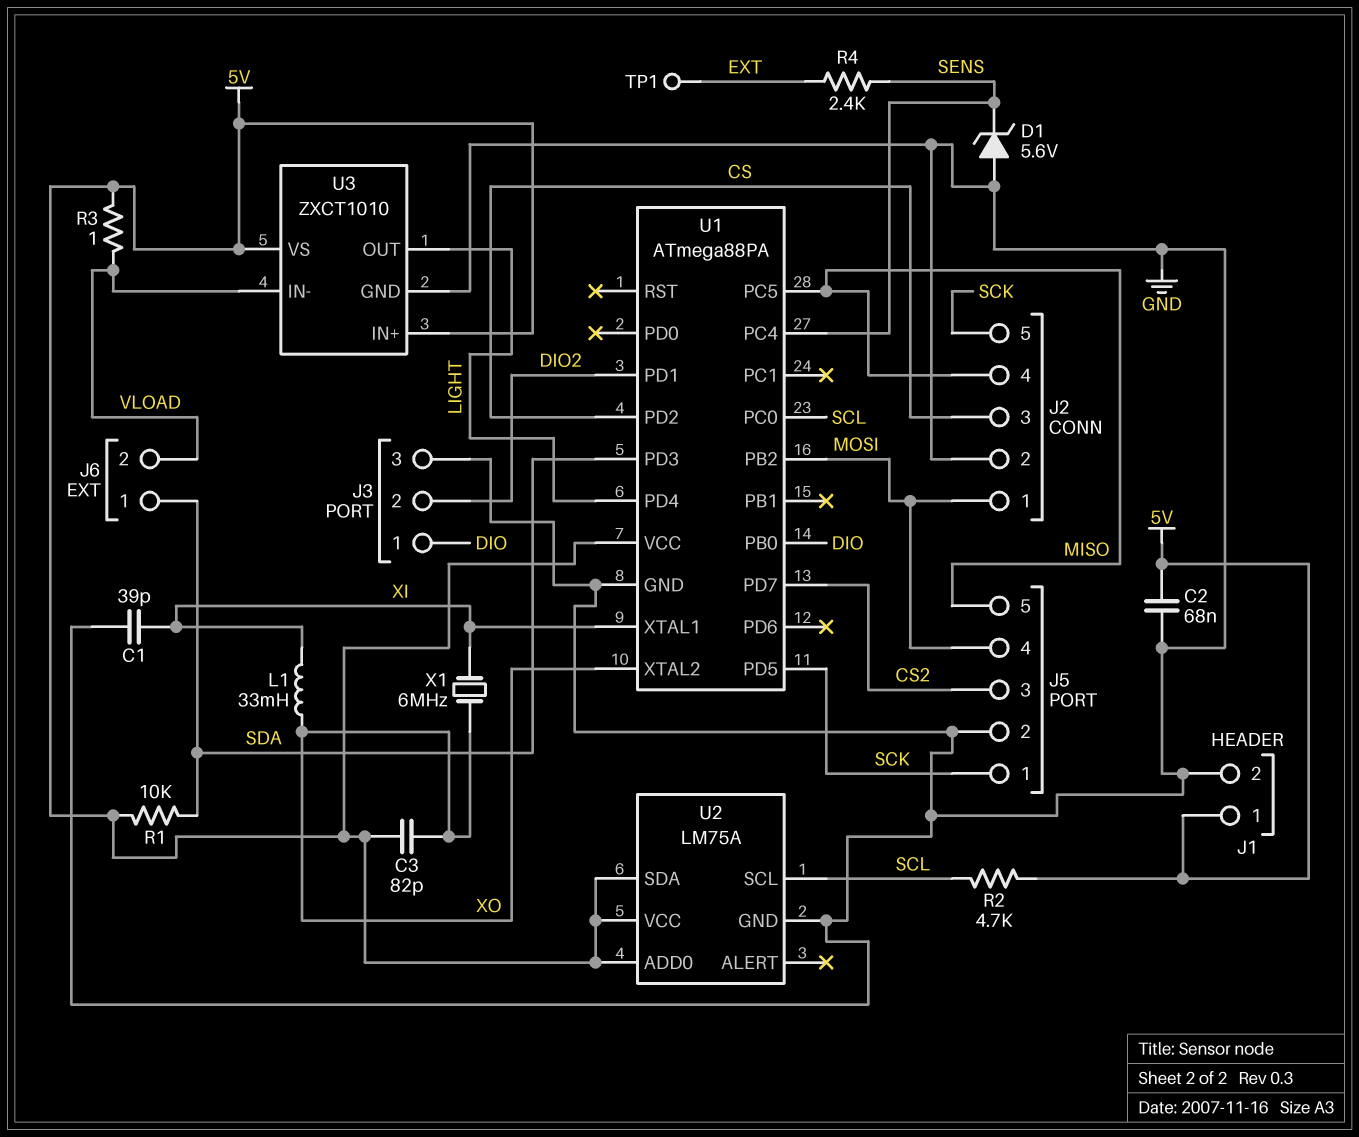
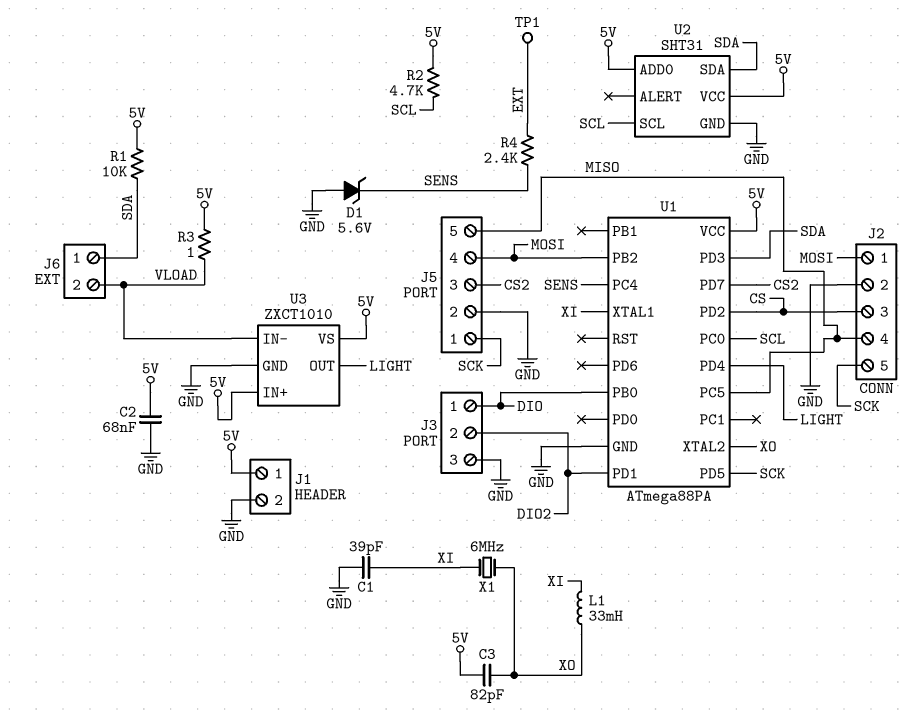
U2: LM75A -> SHT31
U2 pin SDA: 5V -> SDA

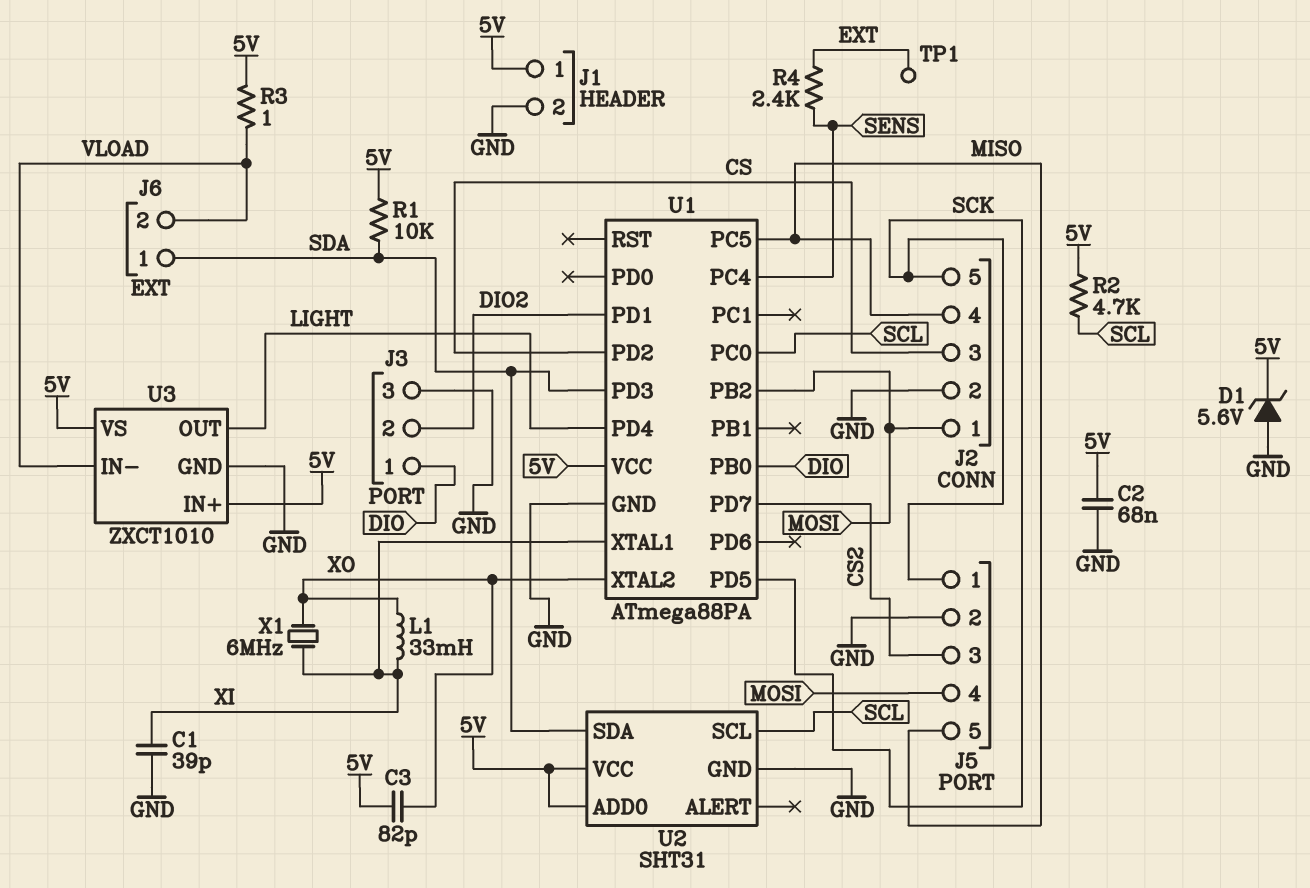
D1: zener 5.6V (A GND, K SENS) -> zener 5.6V (A GND, K 5V)

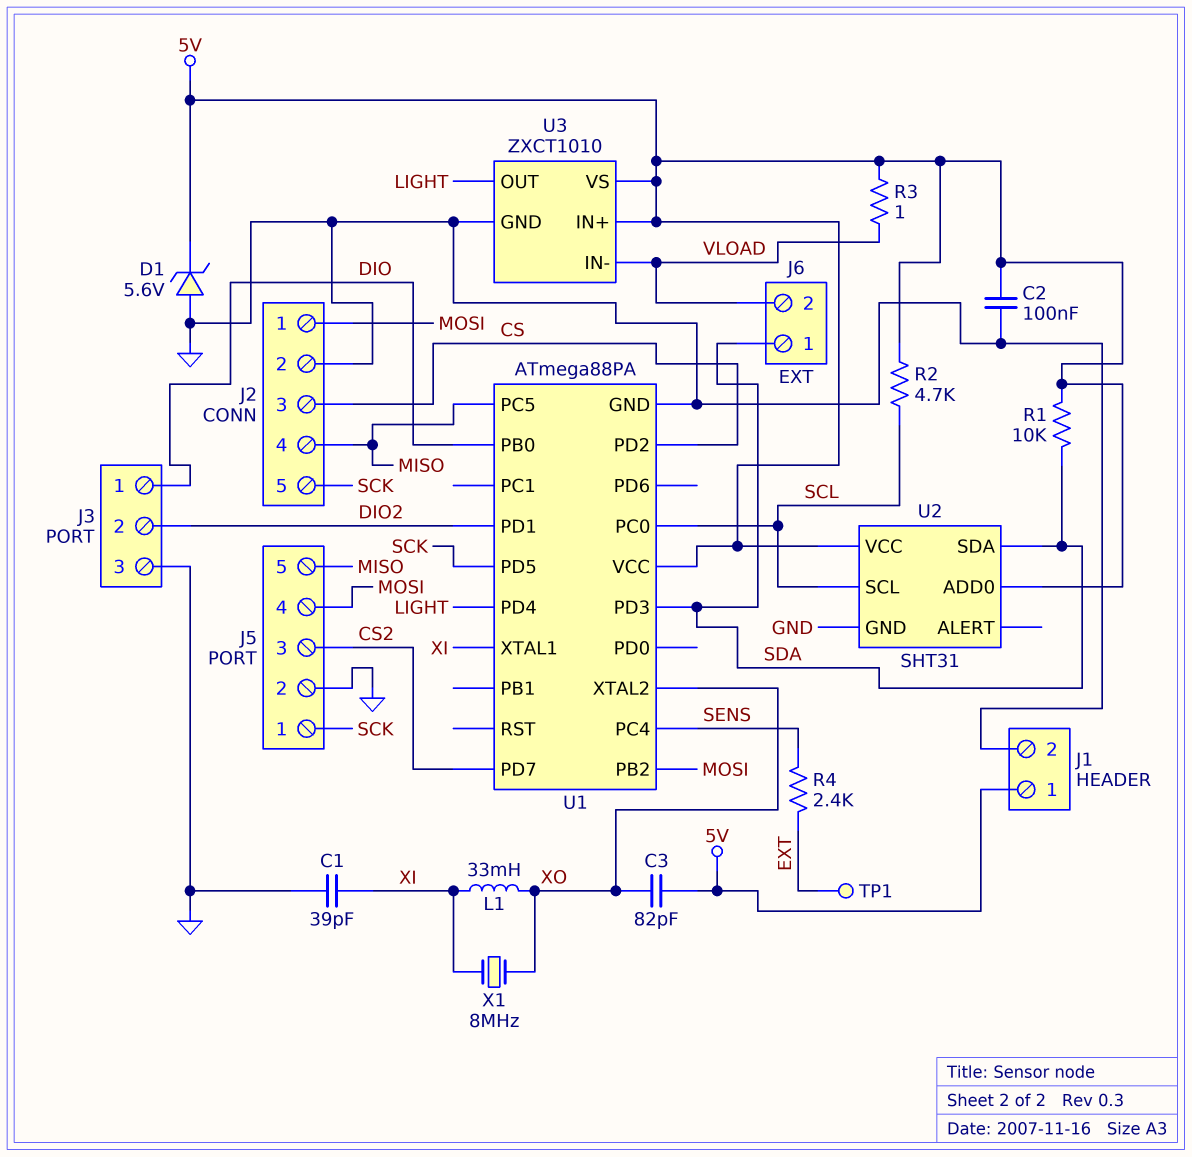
C2: 68nF (5V, GND) -> 100nF (5V, GND)
X1: 6MHz (XI, XO) -> 8MHz (XI, XO)

